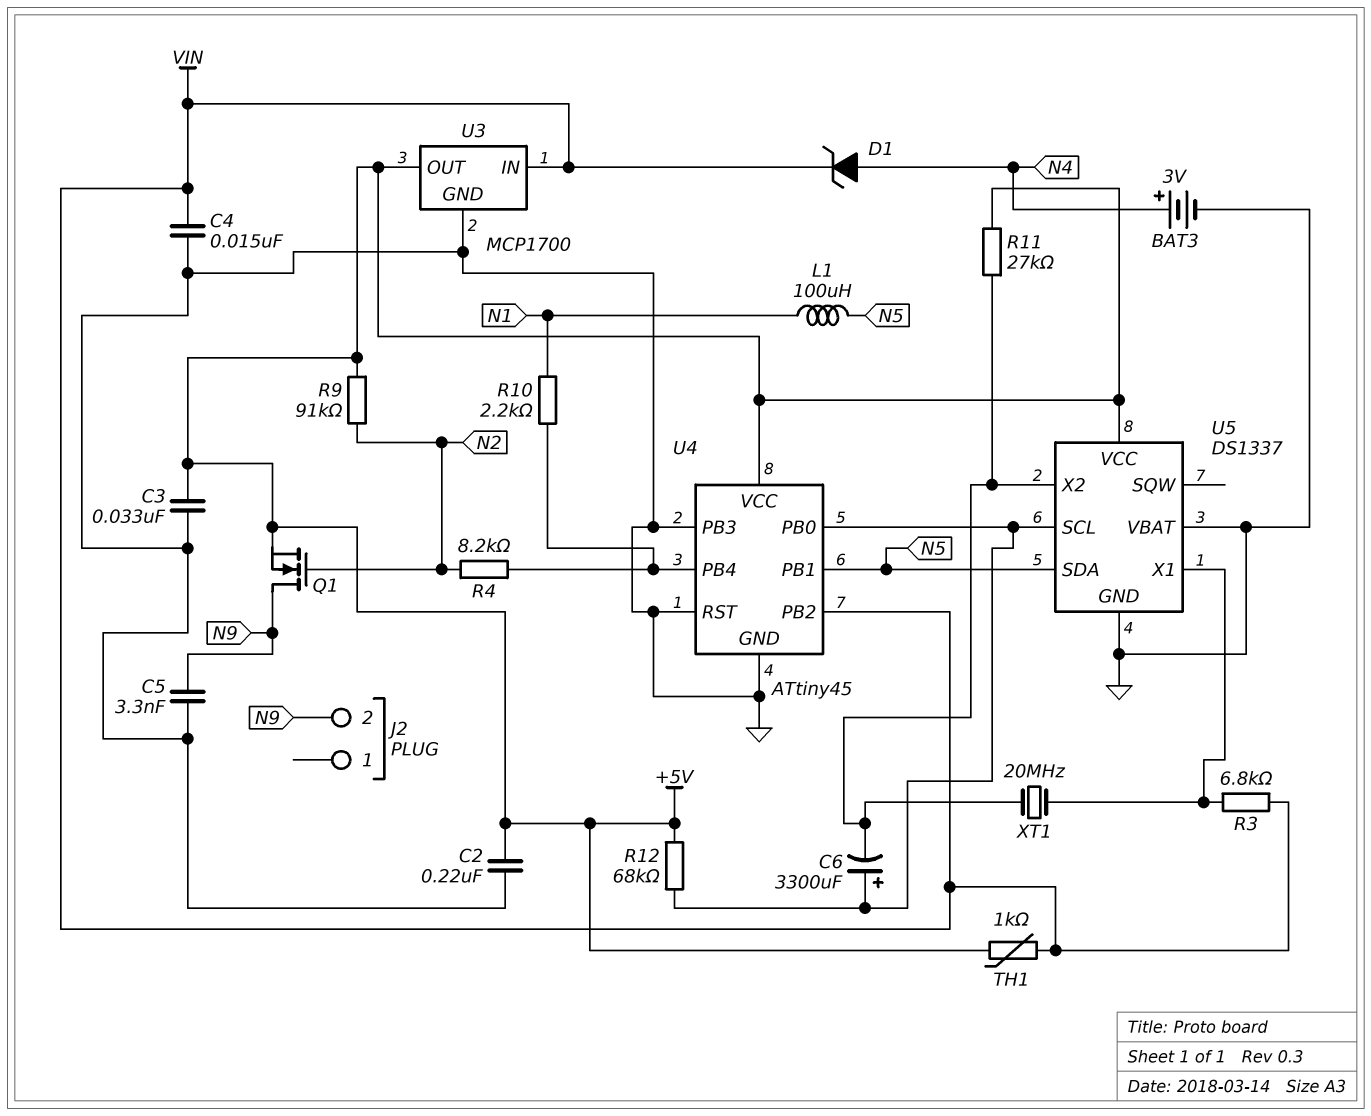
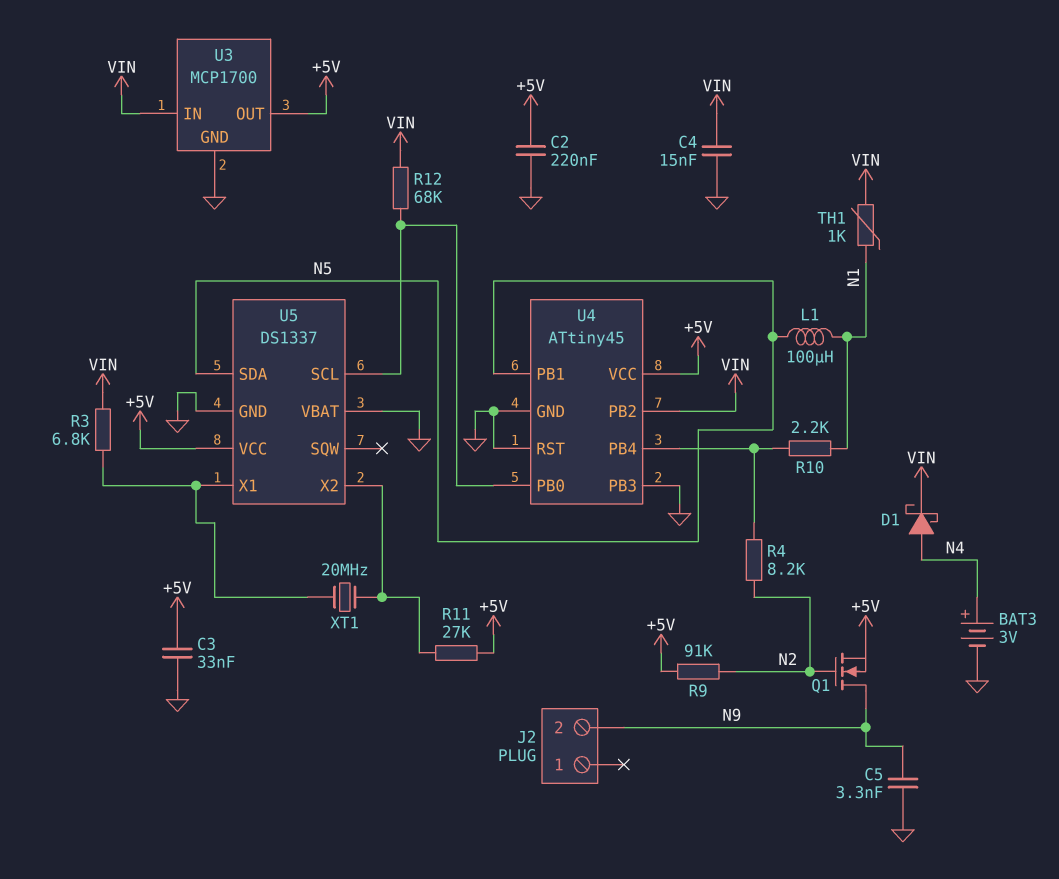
C6: 3300uF (plus U4/PB0, minus U5/X2) -> none
D1: zener (A N4, K VIN) -> schottky (A N4, K VIN)
R12: 68k (+5V, U4/PB0) -> 68k (U4/PB0, VIN)
TH1: 1k (+5V, VIN) -> 1k (N1, VIN)

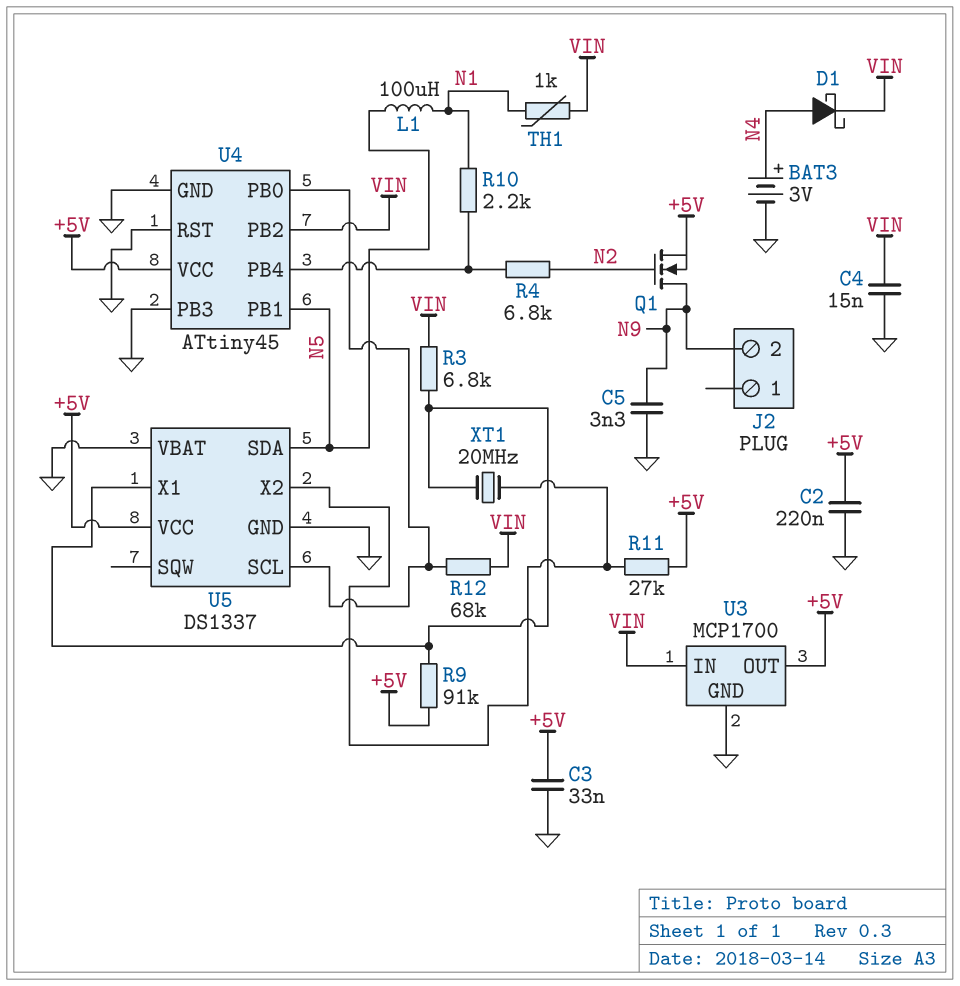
R4: 8.2k (N2, U4/PB4) -> 6.8k (N2, U4/PB4)
R9: 91k (+5V, N2) -> 91k (+5V, U5/X1)

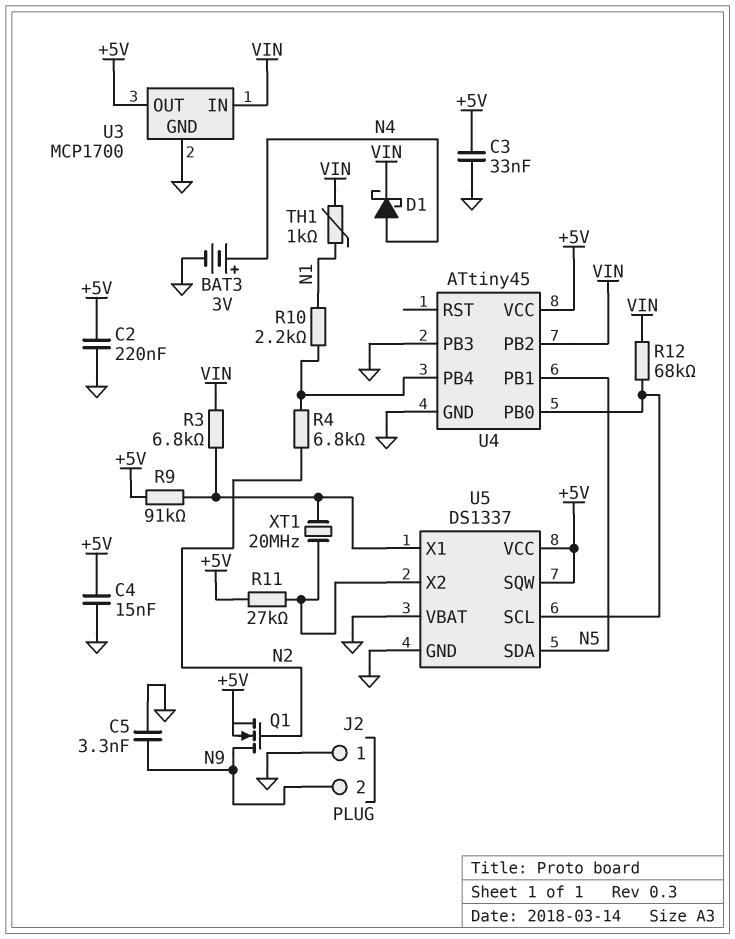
C4: 15nF (GND, VIN) -> 15nF (+5V, GND)
J2 pin 1: none -> GND
L1: 100uH (N1, N5) -> none
U4 pin RST: GND -> none
U5 pin SQW: none -> +5V

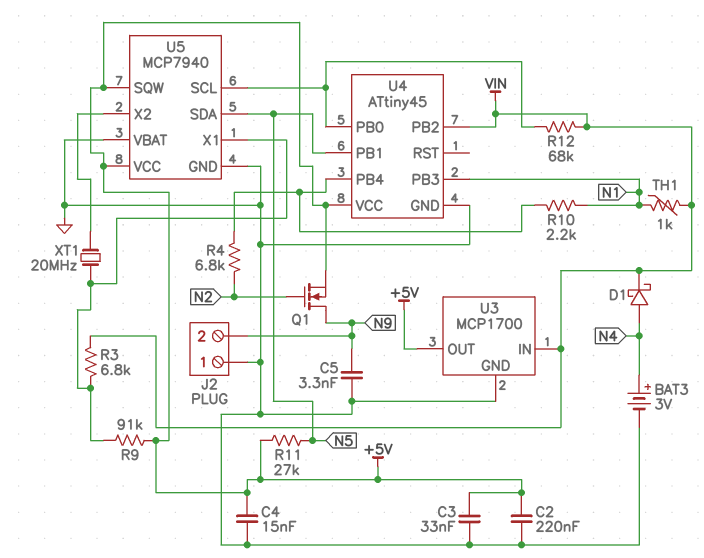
R11: 27k (+5V, U5/X2) -> 27k (+5V, N5)
U4 pin PB3: GND -> N1
U5: DS1337 -> MCP7940

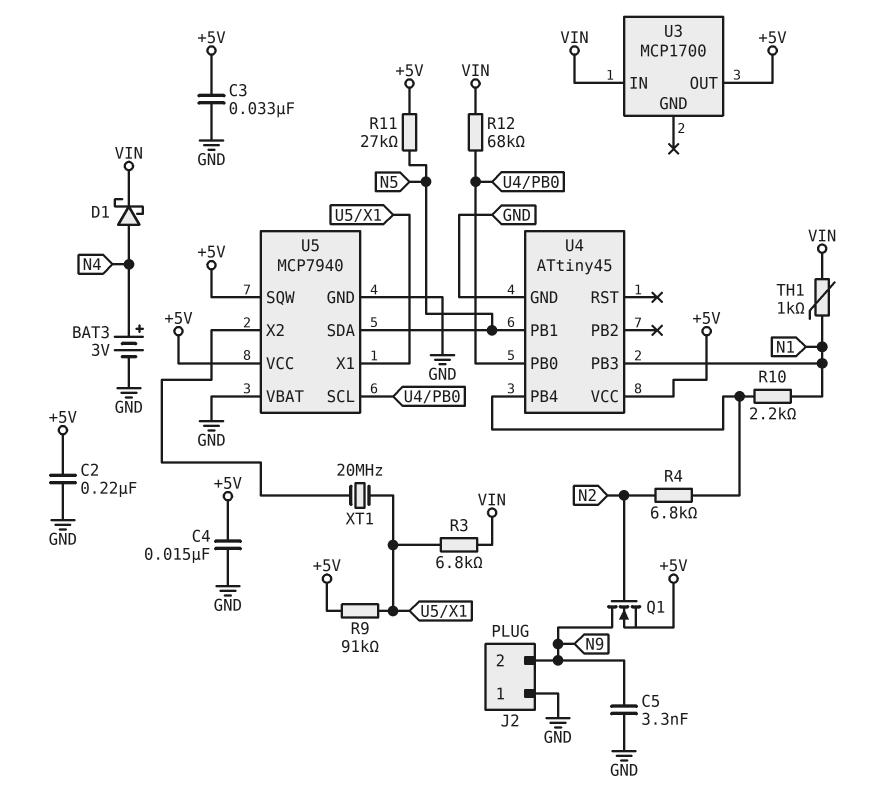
U3 pin GND: GND -> none
U4 pin PB2: VIN -> none

